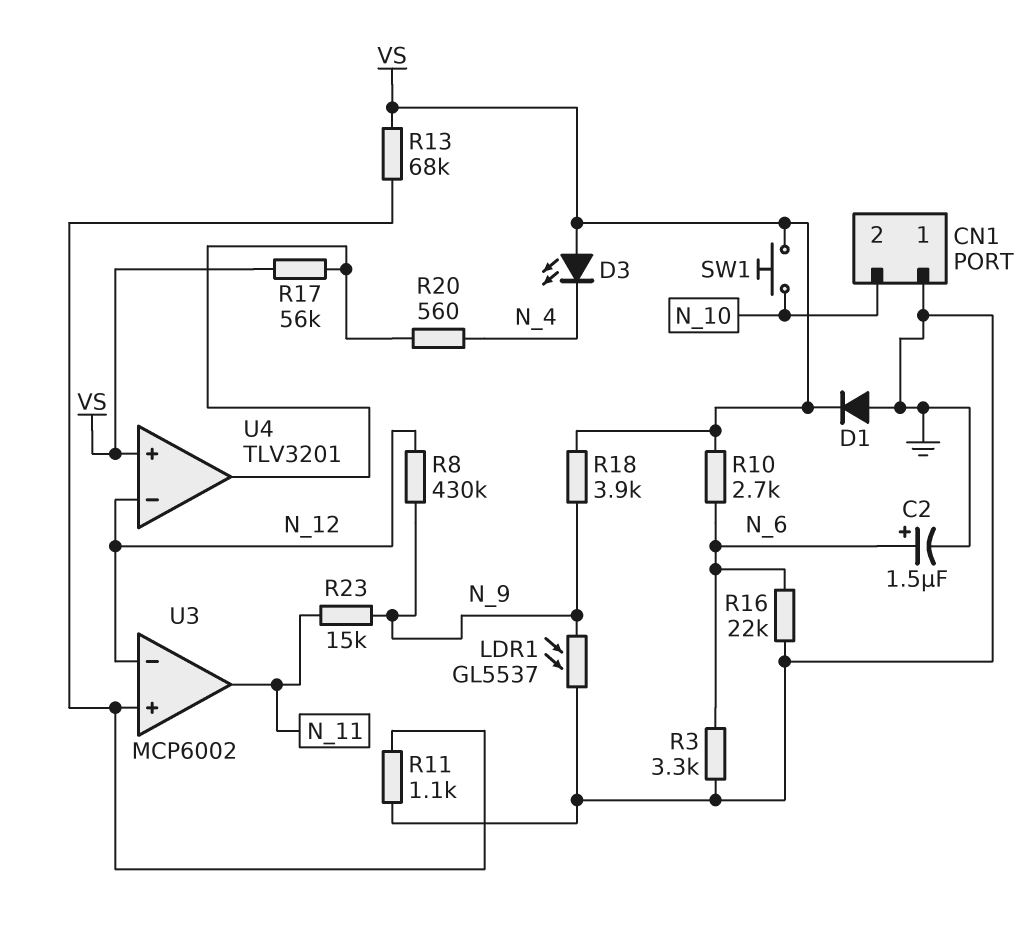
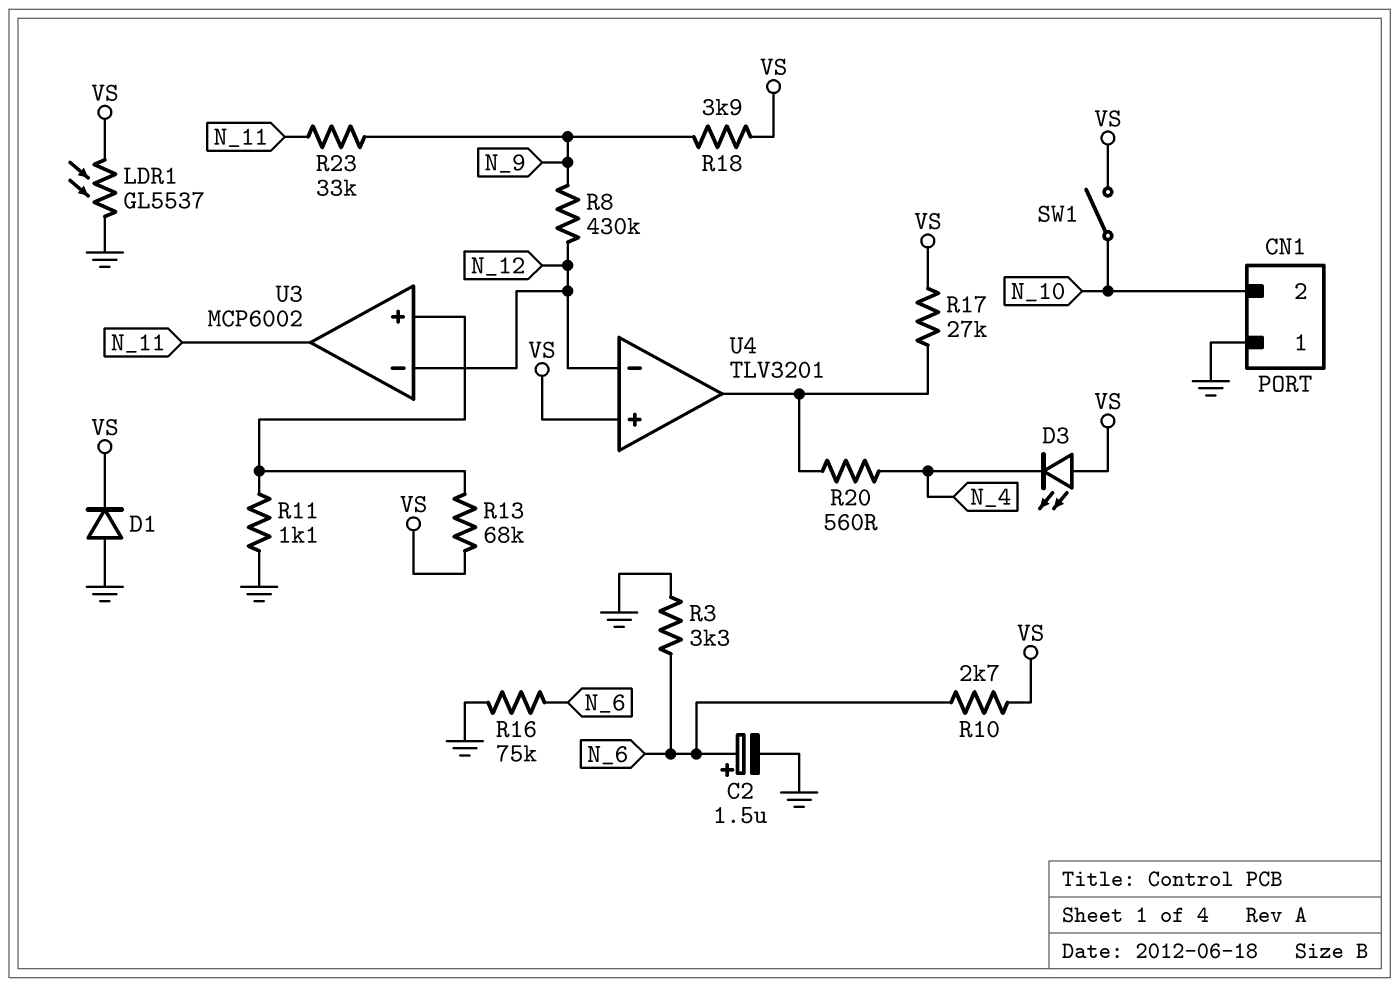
LDR1: GL5537 (GND, N_9) -> GL5537 (GND, VS)
R16: 22k (GND, N_6) -> 75k (GND, N_6)
R17: 56k (U4/out, VS) -> 27k (U4/out, VS)
R23: 15k (N_9, N_11) -> 33k (N_9, N_11)
SW1: button (N_10, VS) -> switch (N_10, VS)

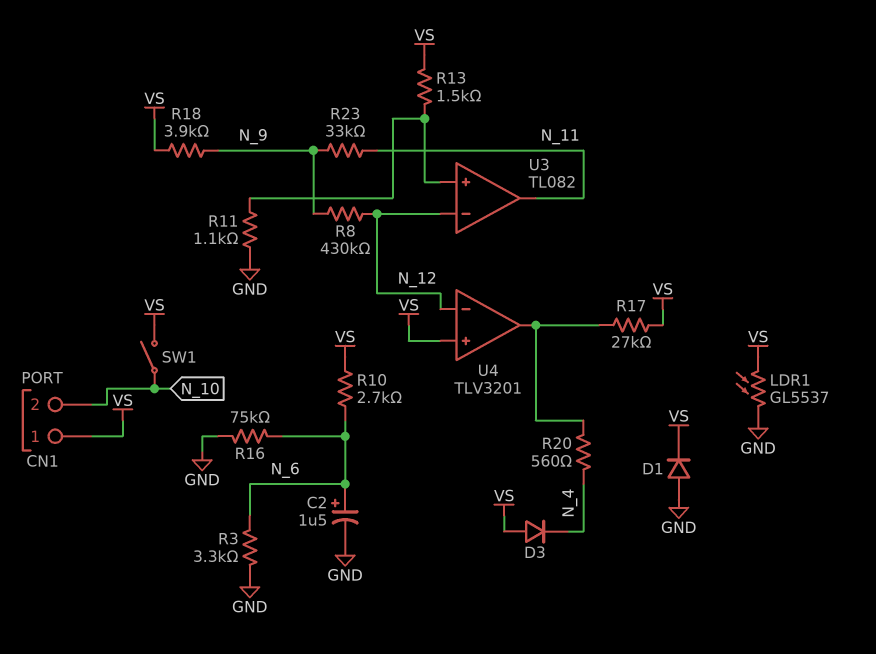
CN1 pin 1: GND -> VS
D3: LED (A VS, K N_4) -> diode (A VS, K N_4)
R13: 68k (U3/in+, VS) -> 1.5k (U3/in+, VS)
U3: MCP6002 -> TL082

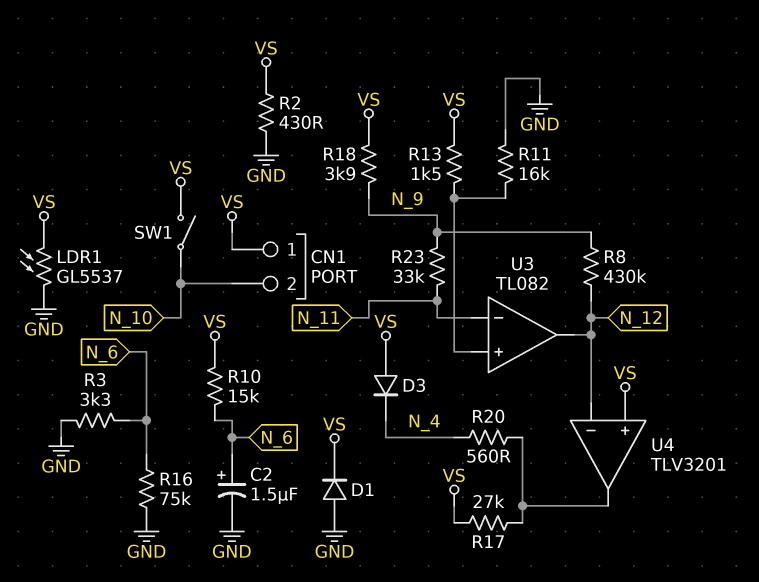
R2: none -> 430 (GND, VS)
R10: 2.7k (N_6, VS) -> 15k (N_6, VS)
R11: 1.1k (GND, U3/in+) -> 16k (GND, U3/in+)
U3 pin in-: N_12 -> N_11
U3 pin out: N_11 -> N_12

